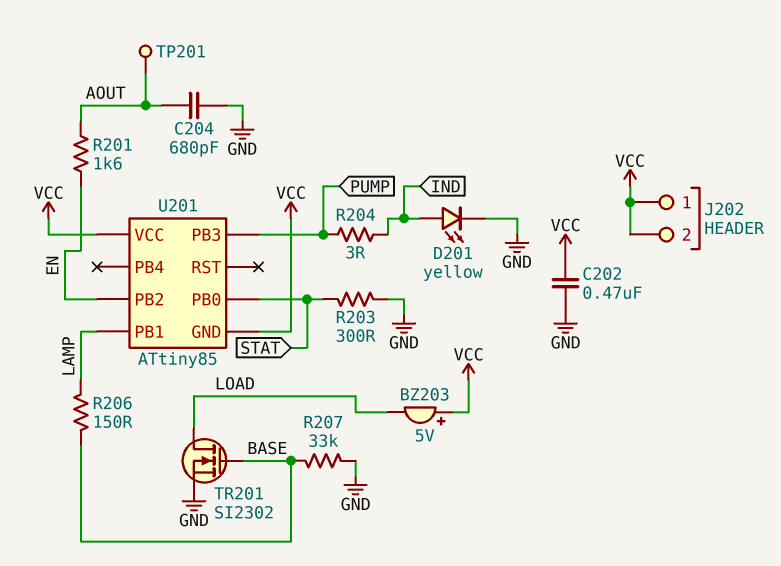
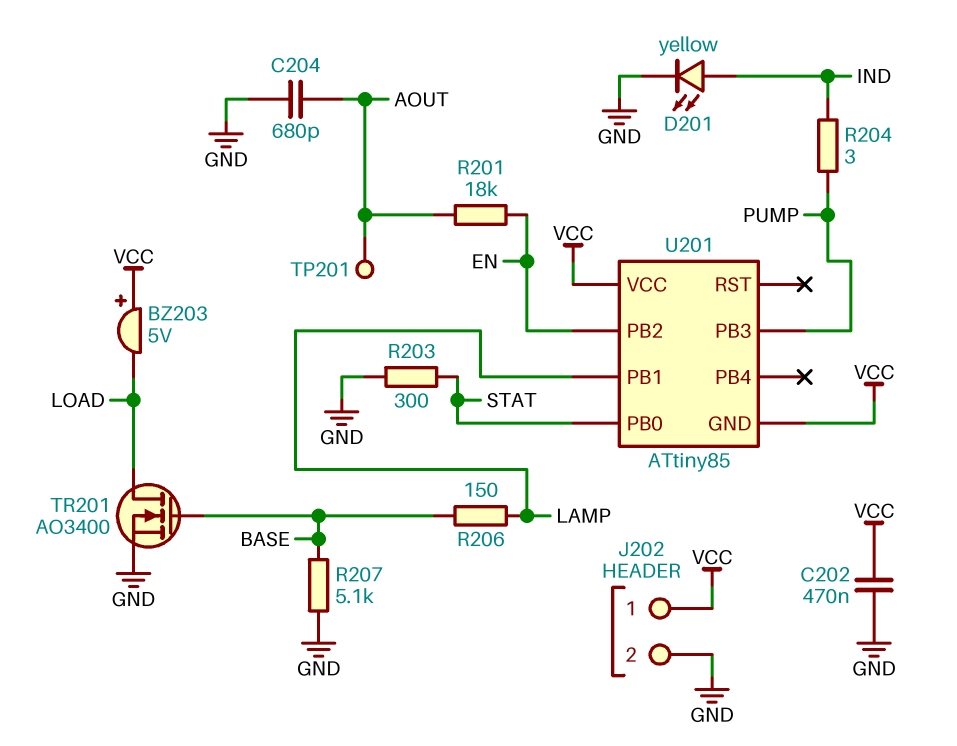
J202 pin 2: VCC -> GND
R201: 1.6k (AOUT, EN) -> 18k (AOUT, EN)
R207: 33k (BASE, GND) -> 5.1k (BASE, GND)
TR201: NMOS SI2302 (G BASE, D LOAD, S GND) -> NMOS AO3400 (G BASE, D LOAD, S GND)

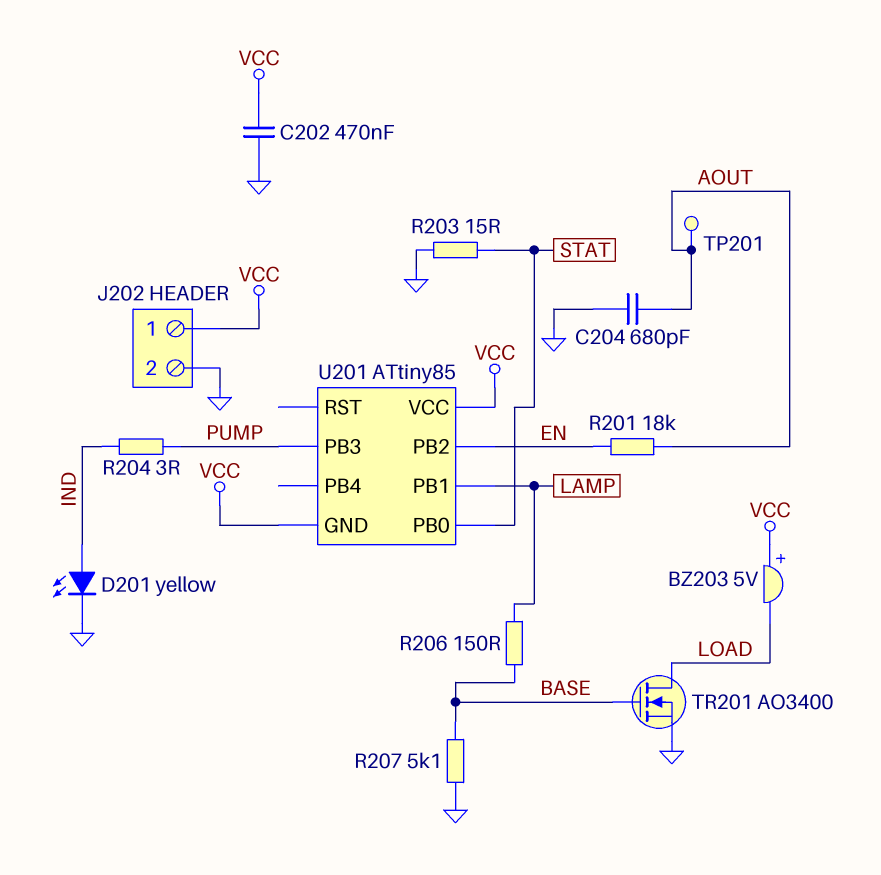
R203: 300 (GND, STAT) -> 15 (GND, STAT)

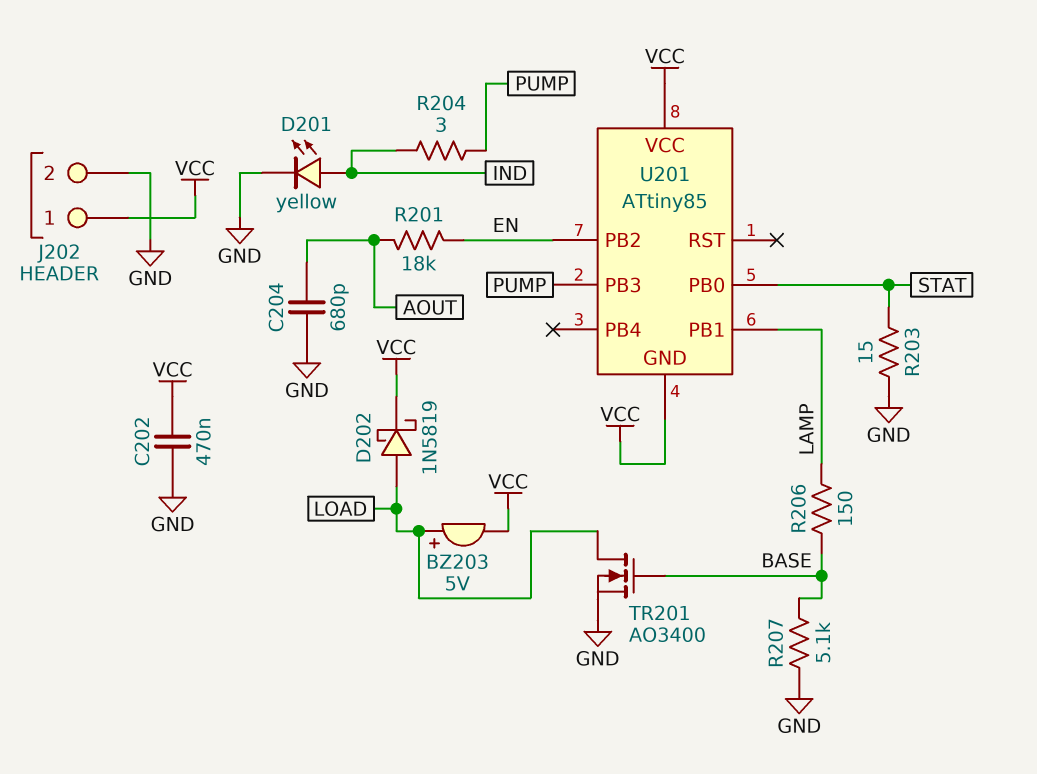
BZ203: buzzer 5V (plus VCC, minus LOAD) -> buzzer 5V (plus LOAD, minus VCC)
D202: none -> schottky 1N5819 (A LOAD, K VCC)
TP201: test point (AOUT) -> none

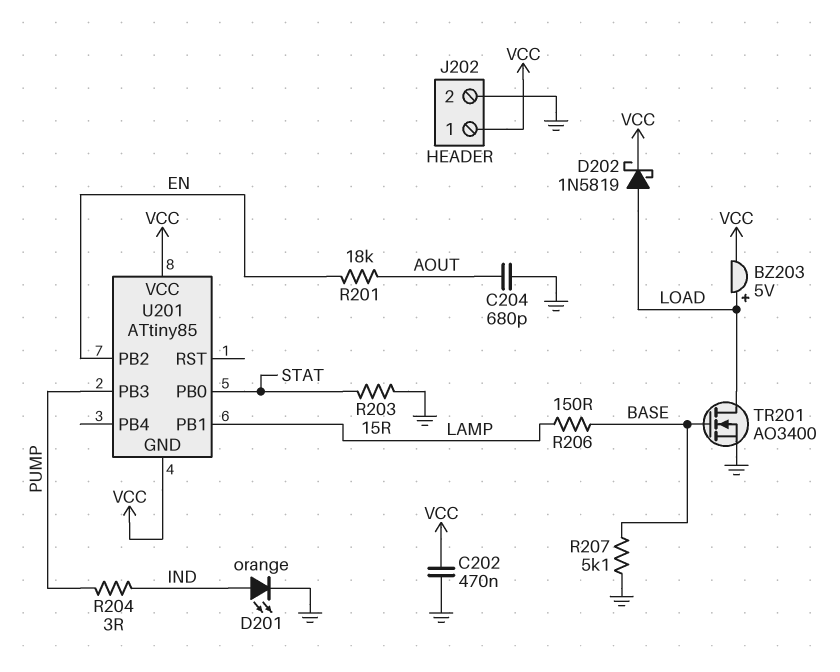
D201: LED yellow (A IND, K GND) -> LED orange (A IND, K GND)

